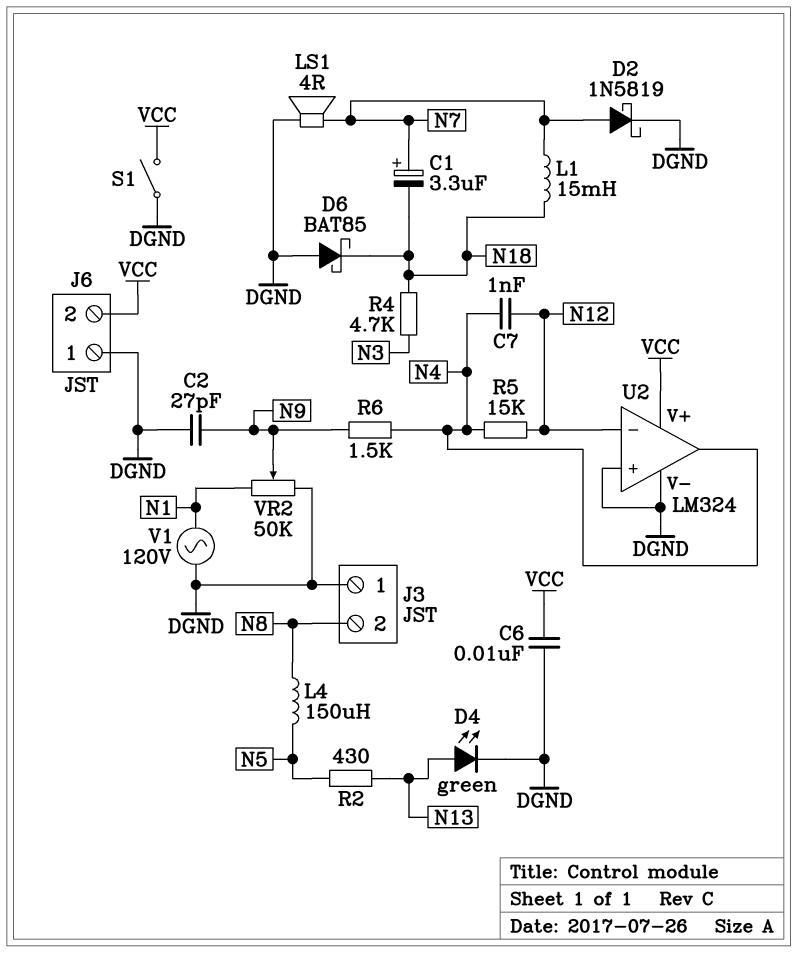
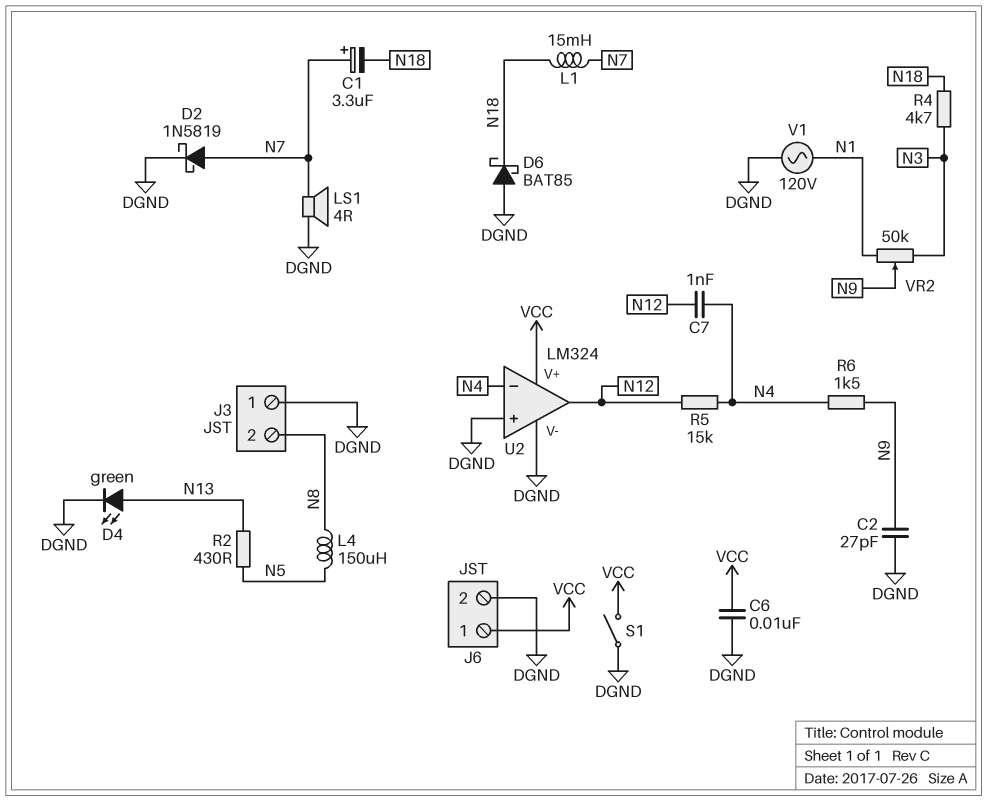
J6 pin 1: DGND -> VCC
J6 pin 2: VCC -> DGND
U2 pin in-: N12 -> N4
U2 pin out: N4 -> N12
VR2: 50k (DGND, N1, wiper N9) -> 50k (N1, N3, wiper N9)

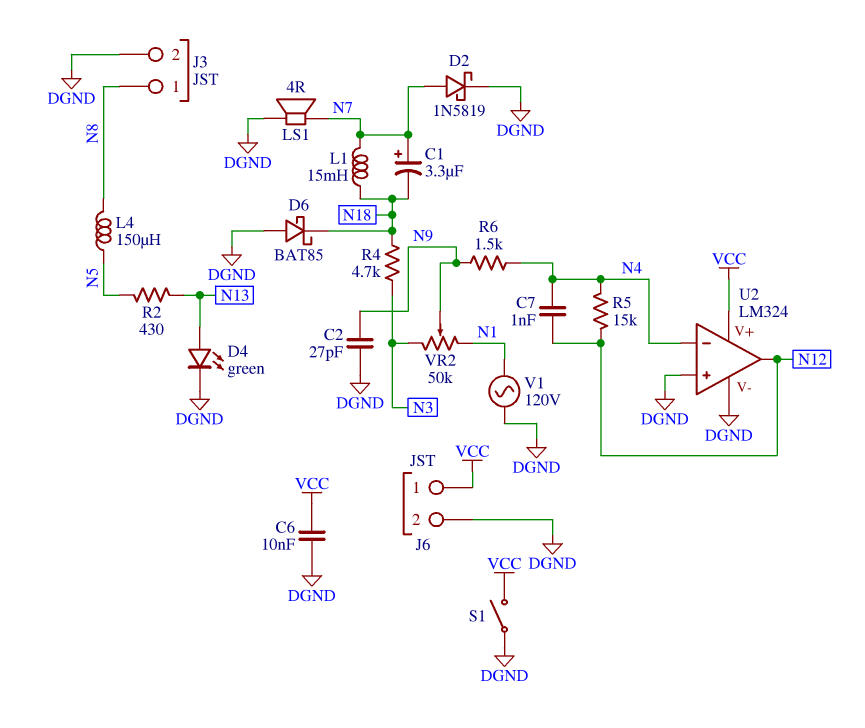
J3 pin 1: DGND -> N8
J3 pin 2: N8 -> DGND

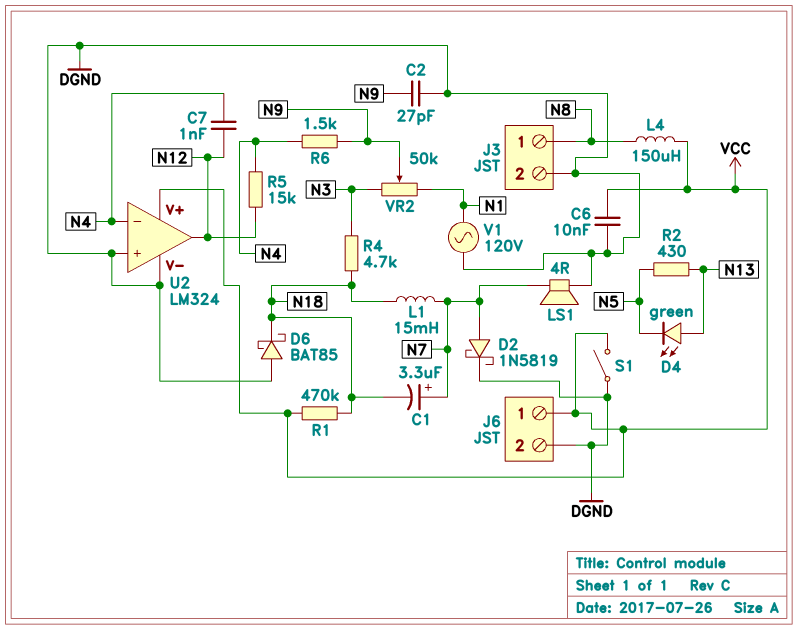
D4: LED green (A N13, K DGND) -> LED green (A N13, K N5)
L4: 150uH (N5, N8) -> 150uH (N8, VCC)
R1: none -> 470k (N18, VCC)

